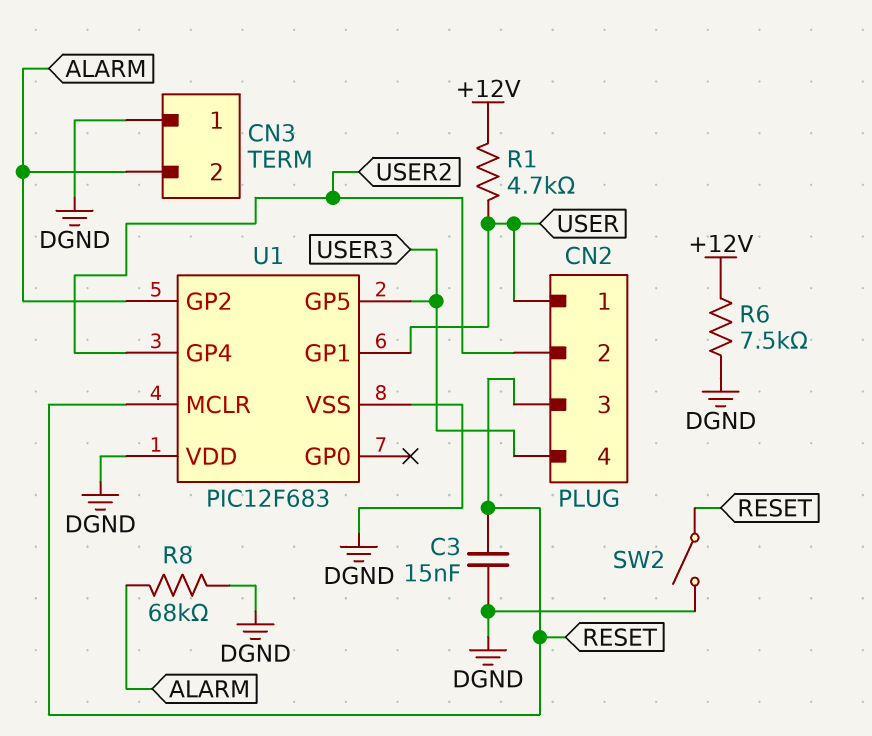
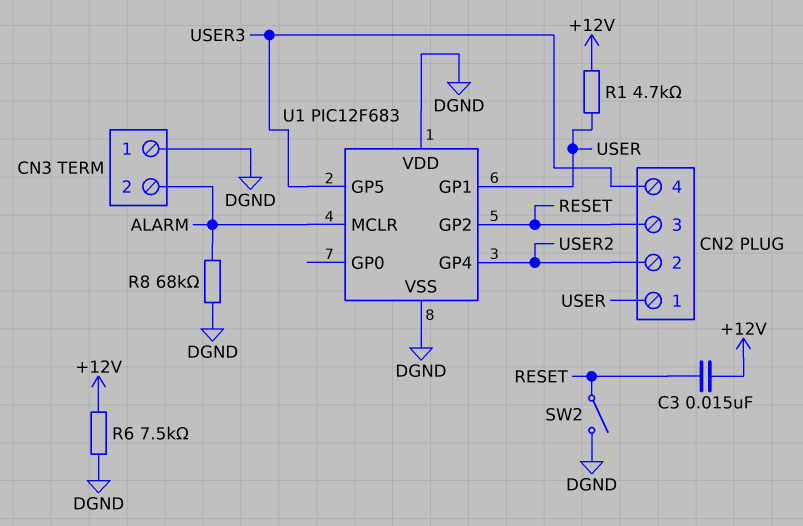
C3: 15nF (DGND, RESET) -> 15nF (+12V, RESET)
U1 pin GP2: ALARM -> RESET
U1 pin MCLR: RESET -> ALARM

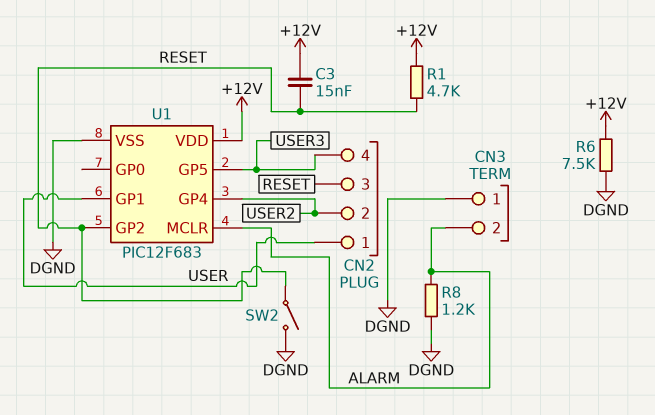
R1: 4.7k (+12V, USER) -> 4.7k (+12V, RESET)
R8: 68k (ALARM, DGND) -> 1.2k (ALARM, DGND)
U1 pin VDD: DGND -> +12V

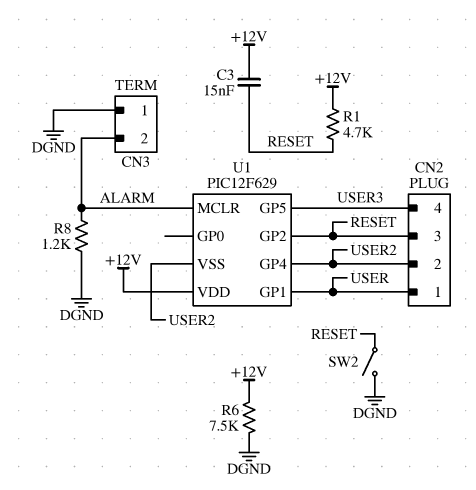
U1: PIC12F683 -> PIC12F629
U1 pin VSS: DGND -> USER2

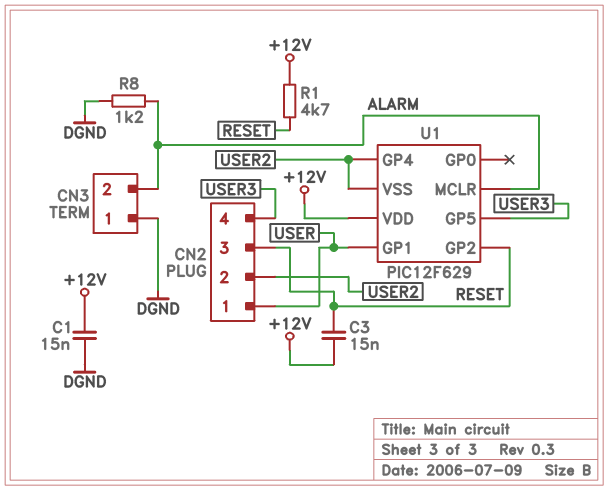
C1: none -> 15nF (+12V, DGND)
R6: 7.5k (+12V, DGND) -> none
SW2: switch (DGND, RESET) -> none

